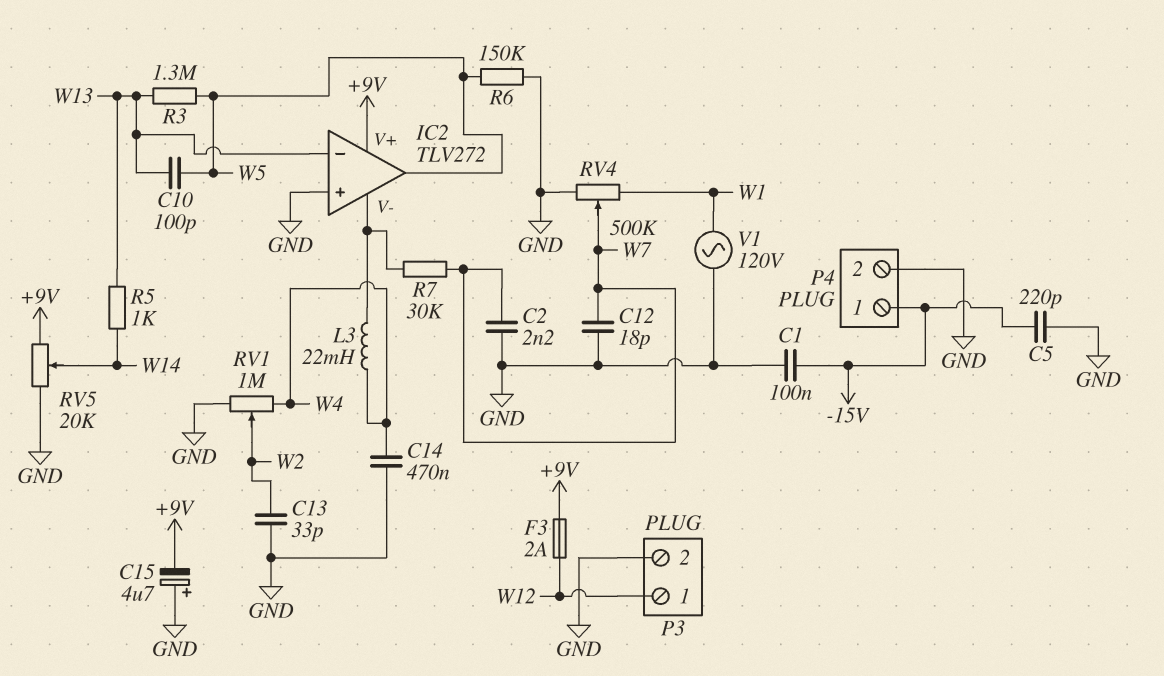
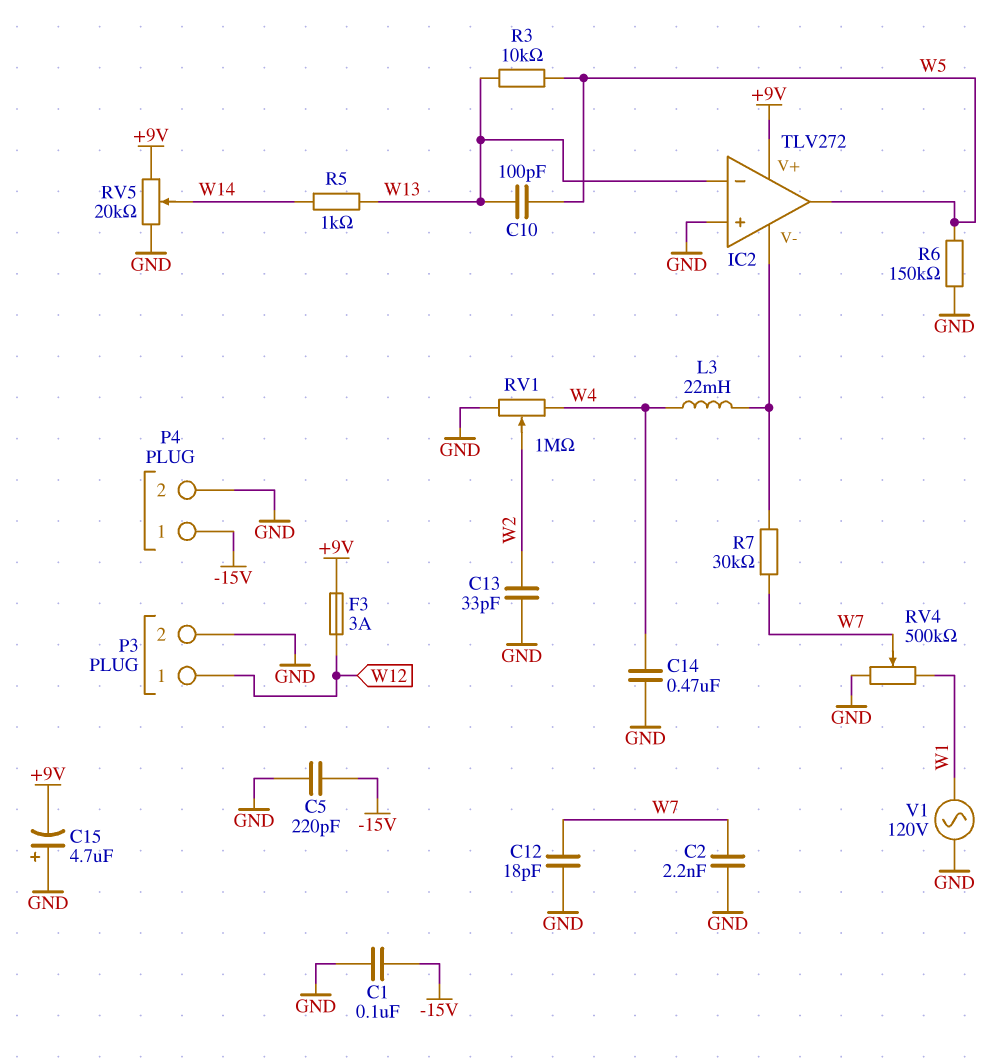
F3: 2A (+9V, W12) -> 3A (+9V, W12)
R3: 1.3M (W5, W13) -> 10k (W5, W13)

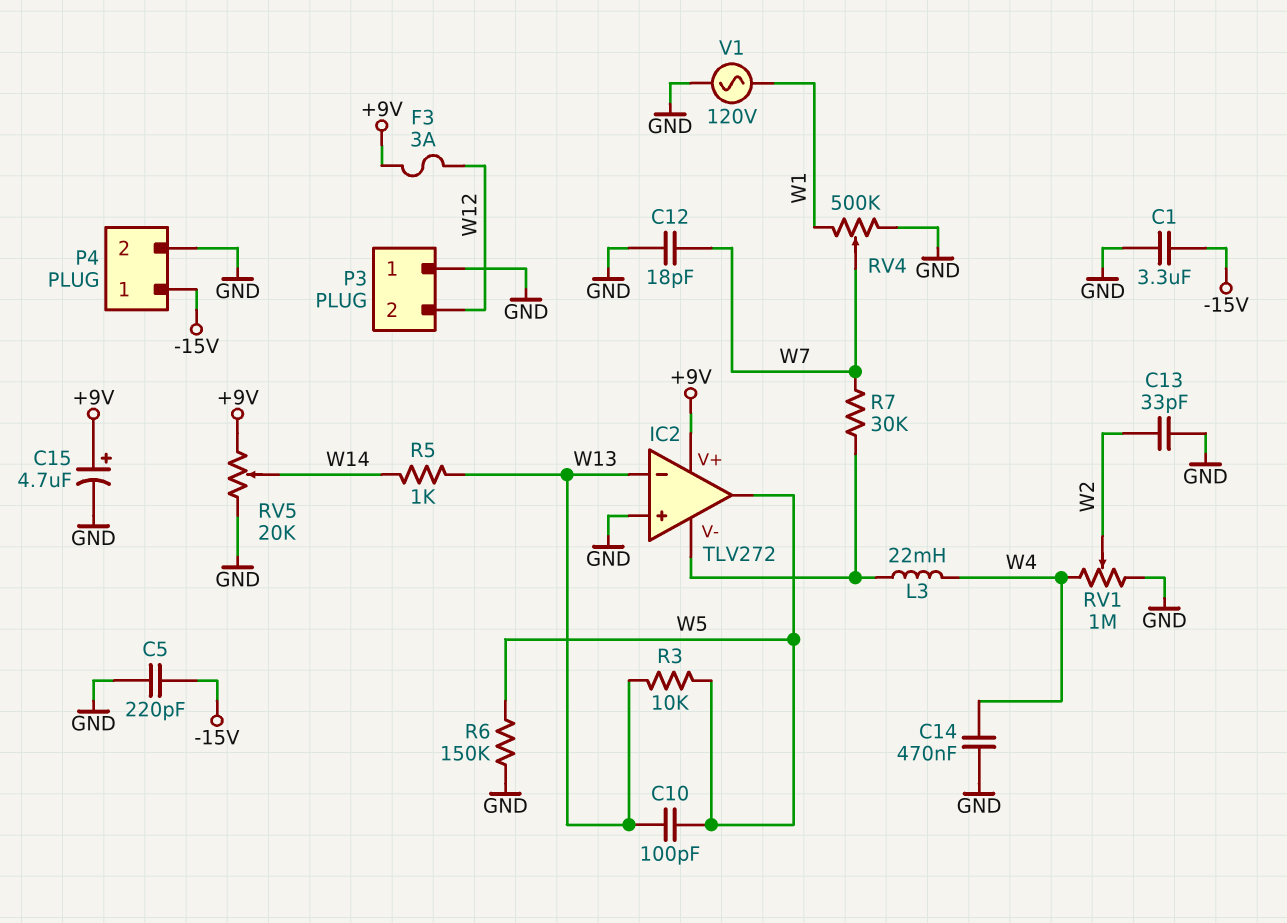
C1: 100nF (-15V, GND) -> 3.3uF (-15V, GND)
C2: 2.2nF (GND, W7) -> none
C15: 4.7uF (plus GND, minus +9V) -> 4.7uF (plus +9V, minus GND)
P3 pin 1: W12 -> GND
P3 pin 2: GND -> W12

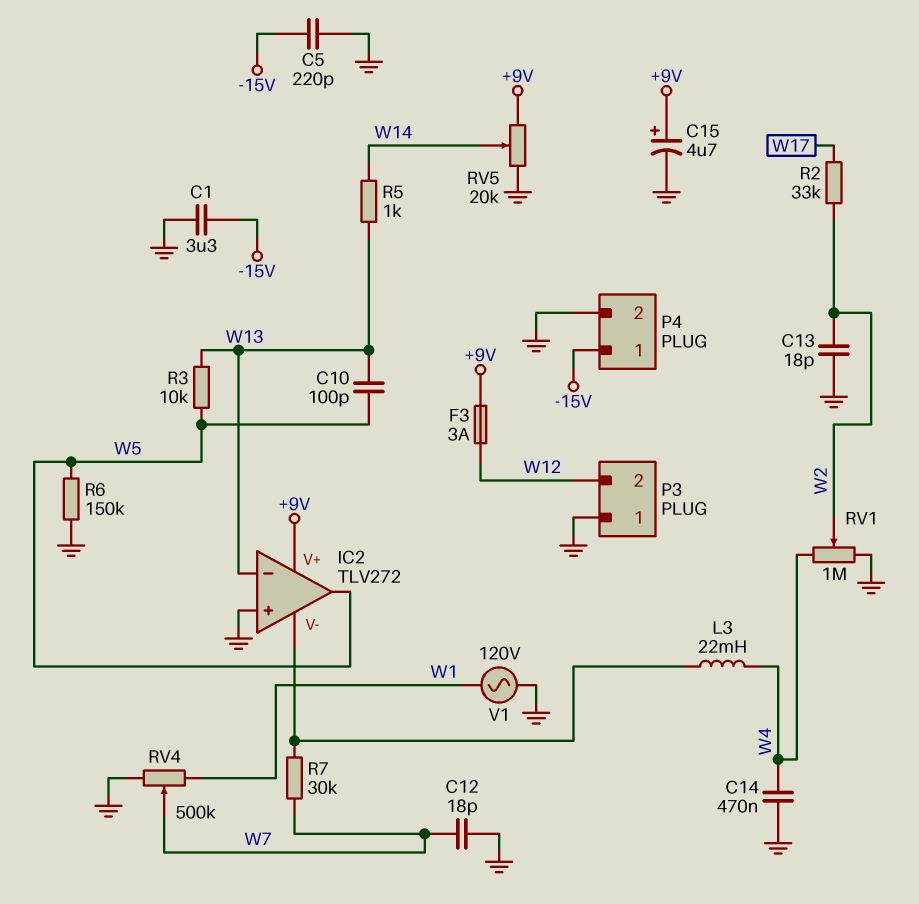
C13: 33pF (GND, W2) -> 18pF (GND, W2)
R2: none -> 33k (W2, W17)

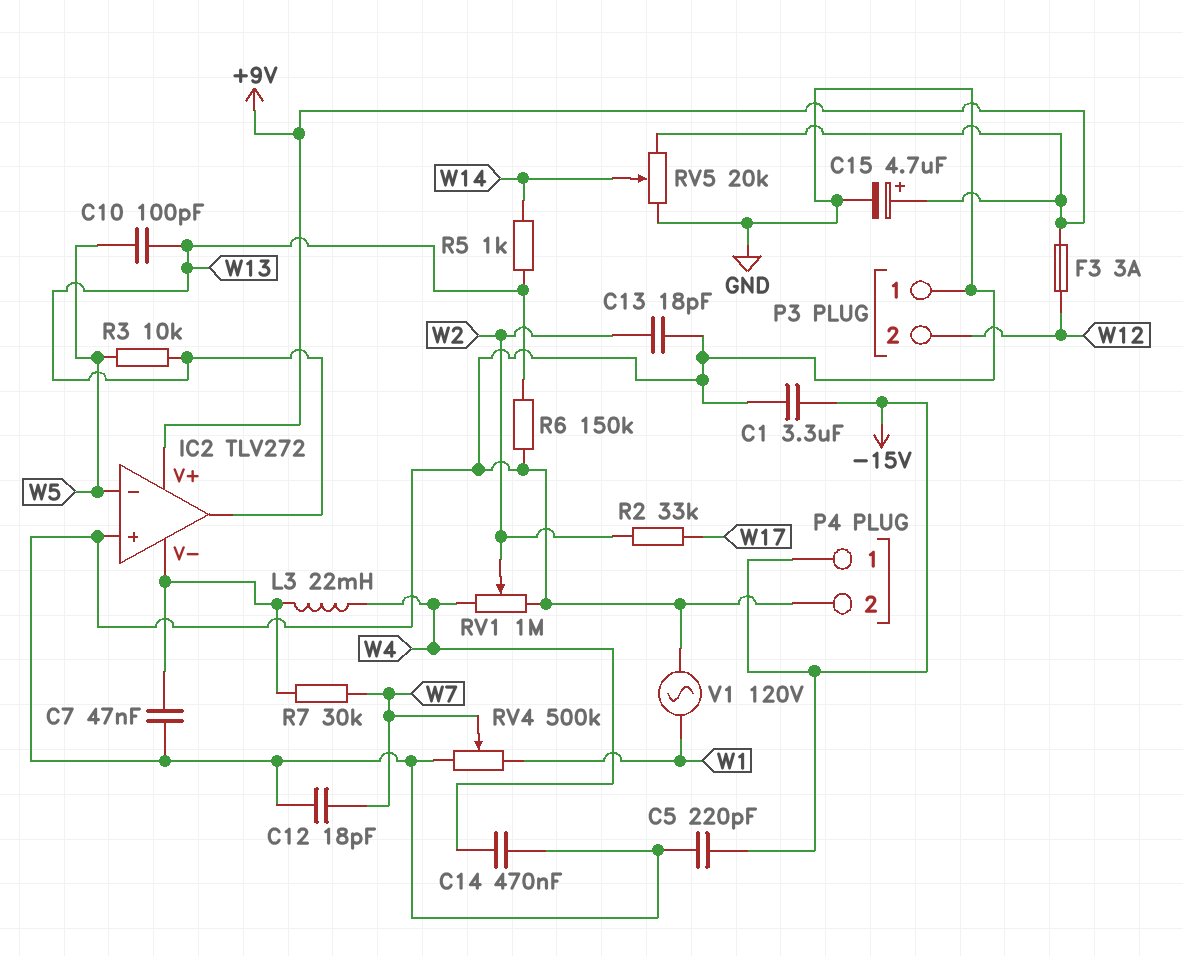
C7: none -> 47nF (GND, IC2/V-)
IC2 pin in-: W13 -> W5
IC2 pin out: W5 -> W13
R6: 150k (GND, W5) -> 150k (GND, W13)

